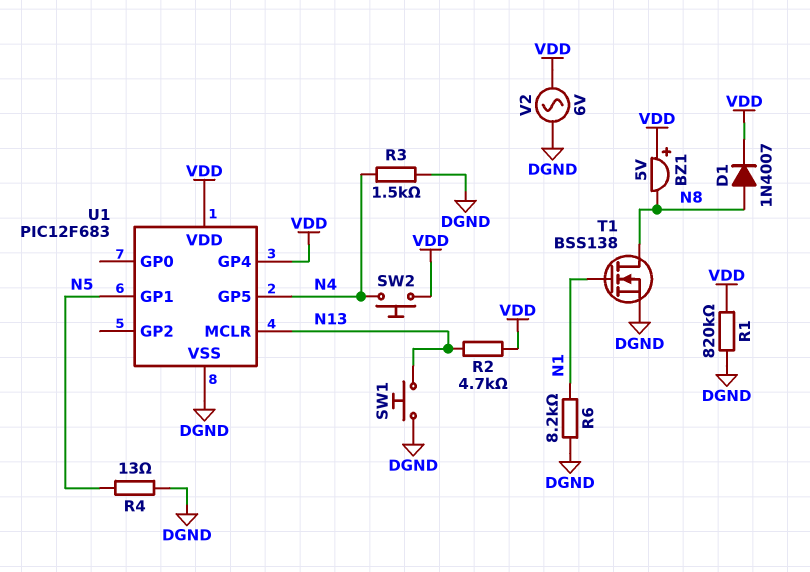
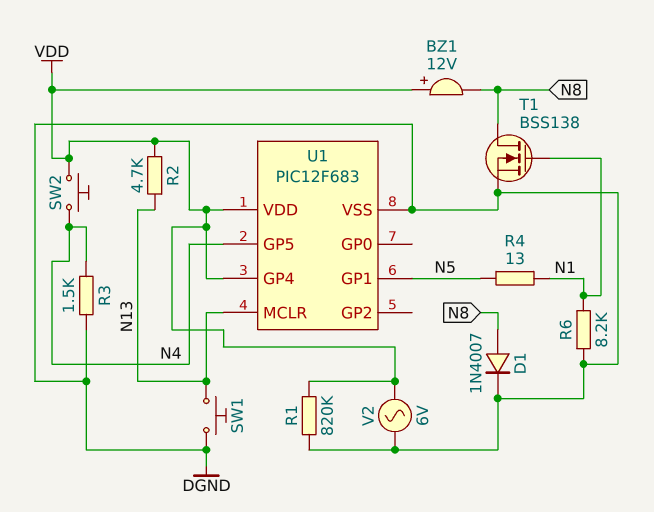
BZ1: buzzer 5V (plus VDD, minus N8) -> buzzer 12V (plus VDD, minus N8)
D1: diode 1N4007 (A N8, K VDD) -> diode 1N4007 (A N8, K DGND)
R4: 13 (DGND, N5) -> 13 (N1, N5)

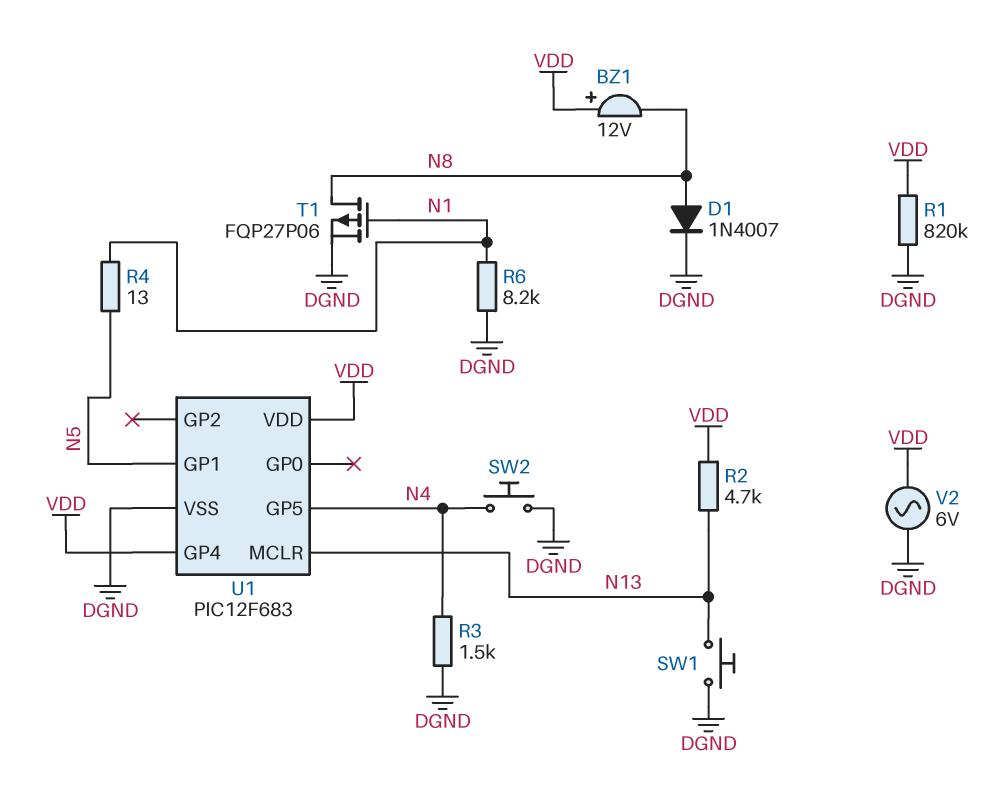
SW2: button (N4, VDD) -> button (DGND, N4)
T1: NMOS BSS138 (G N1, D N8, S DGND) -> PMOS FQP27P06 (G N1, D N8, S DGND)

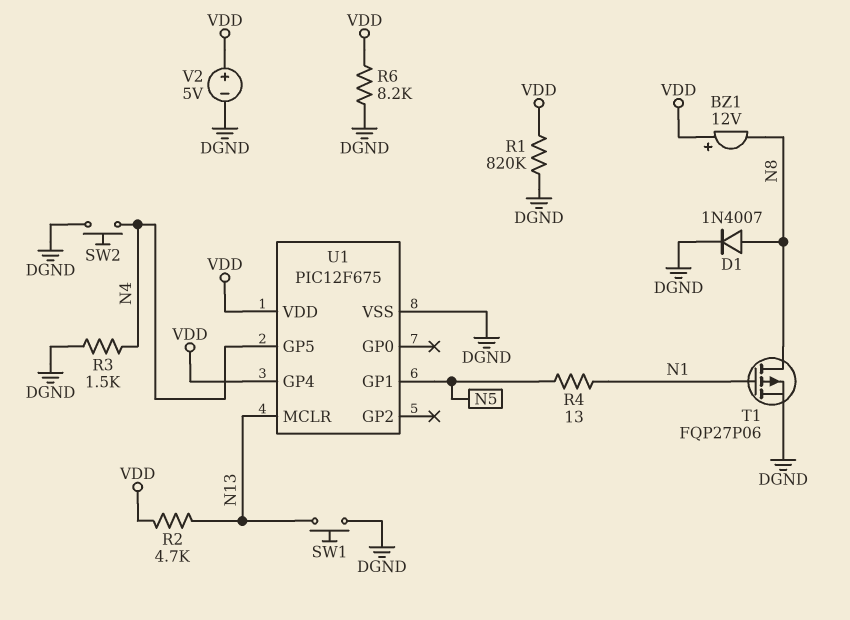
R6: 8.2k (DGND, N1) -> 8.2k (DGND, VDD)
U1: PIC12F683 -> PIC12F675
V2: AC 6V (DGND, VDD) -> 5V (plus VDD, minus DGND)

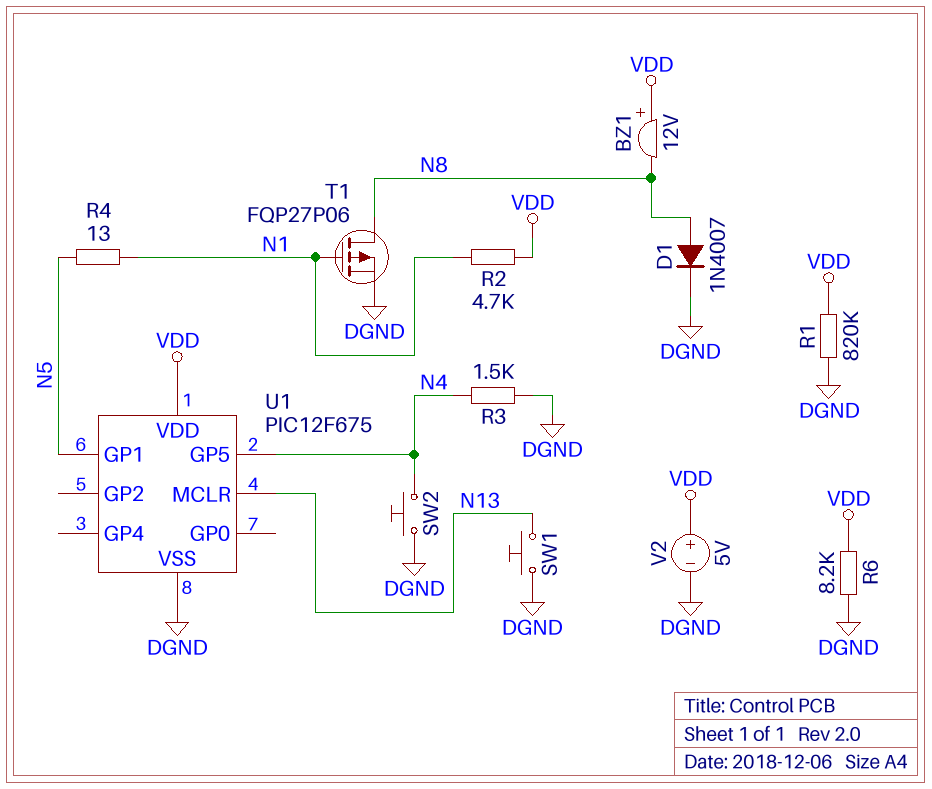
R2: 4.7k (N13, VDD) -> 4.7k (N1, VDD)
U1 pin GP4: VDD -> none

